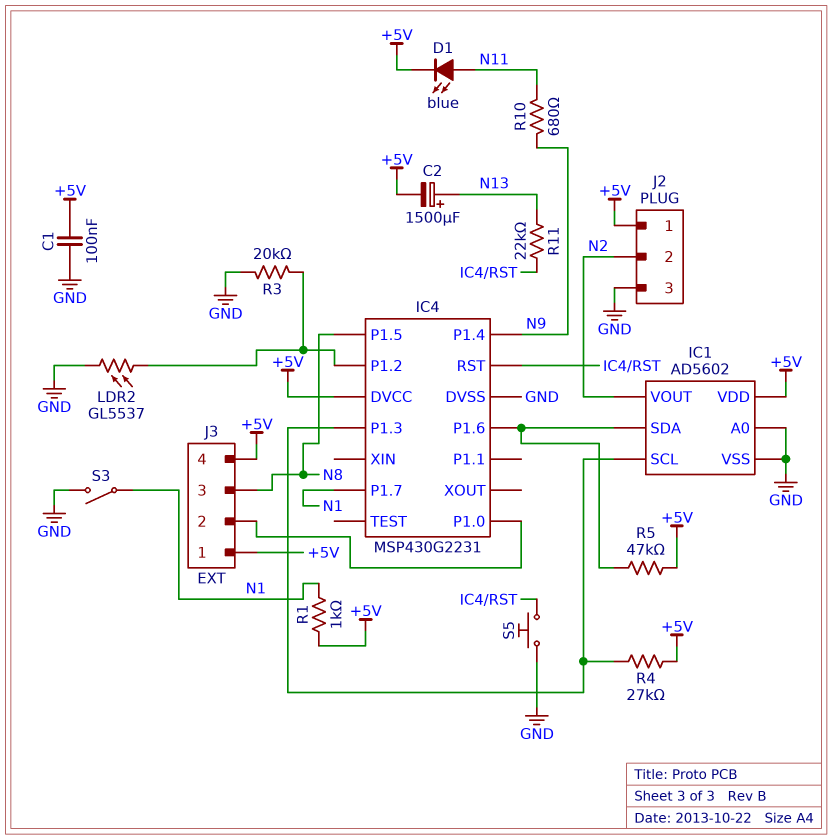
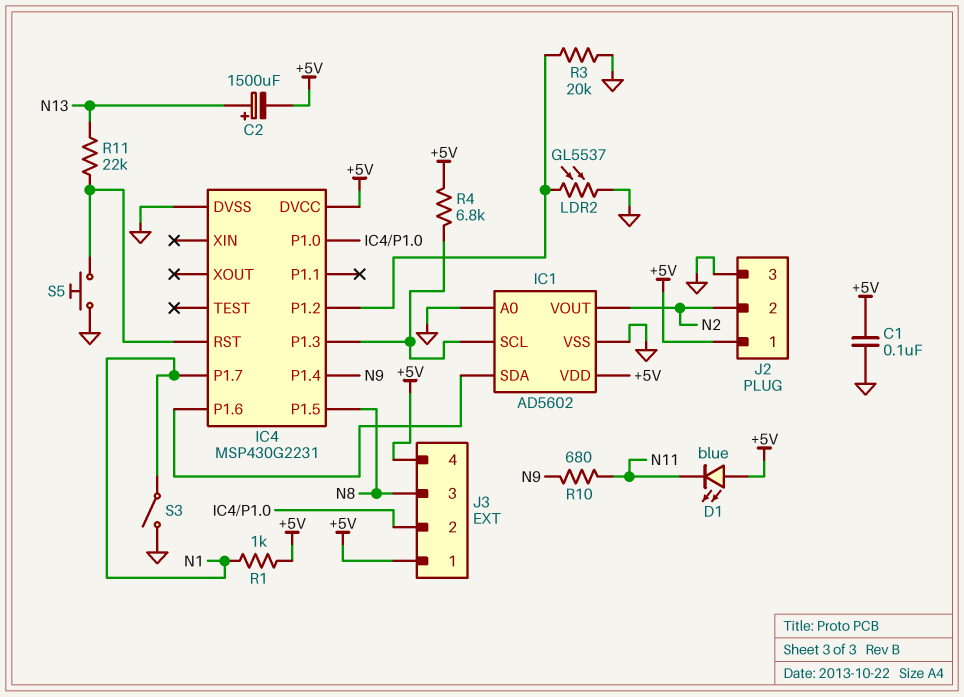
D1: LED blue (A N11, K +5V) -> LED blue (A +5V, K N11)
R4: 27k (+5V, IC1/SCL) -> 6.8k (+5V, IC1/SCL)
R5: 47k (+5V, IC1/SDA) -> none

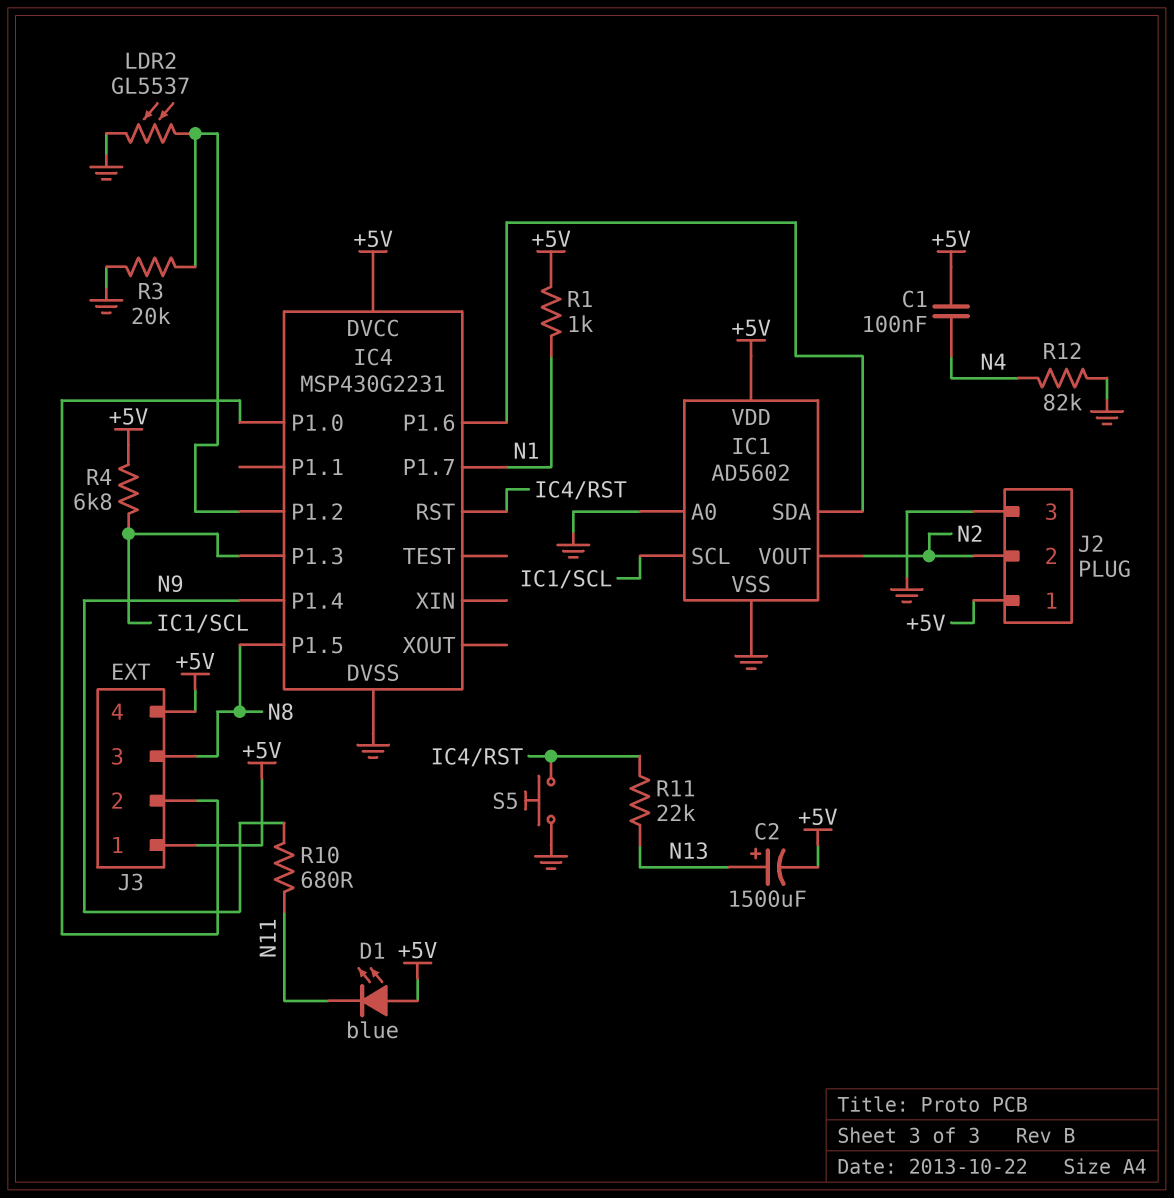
C1: 100nF (+5V, GND) -> 100nF (+5V, N4)
R12: none -> 82k (GND, N4)
S3: switch (GND, N1) -> none

